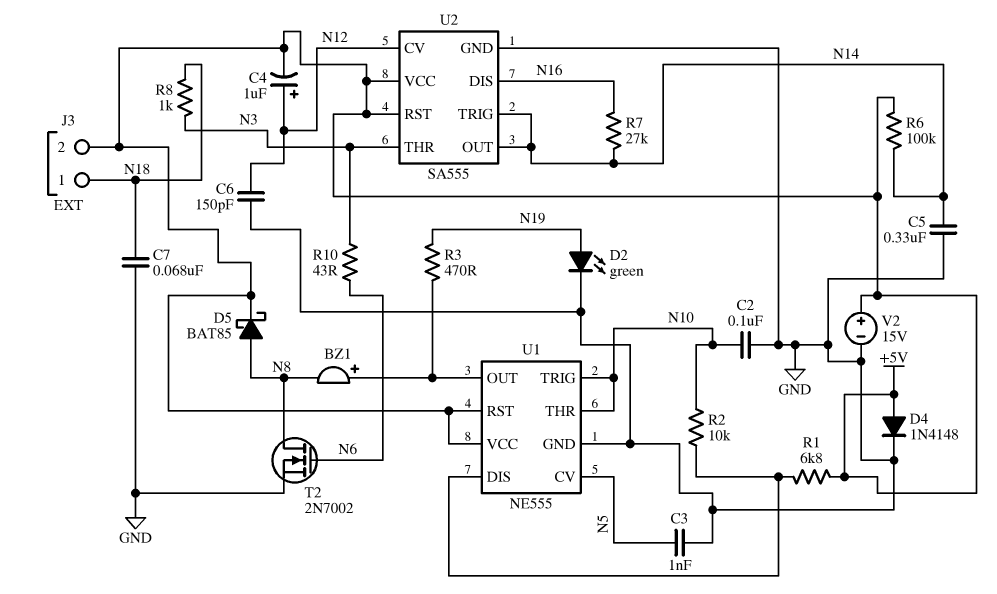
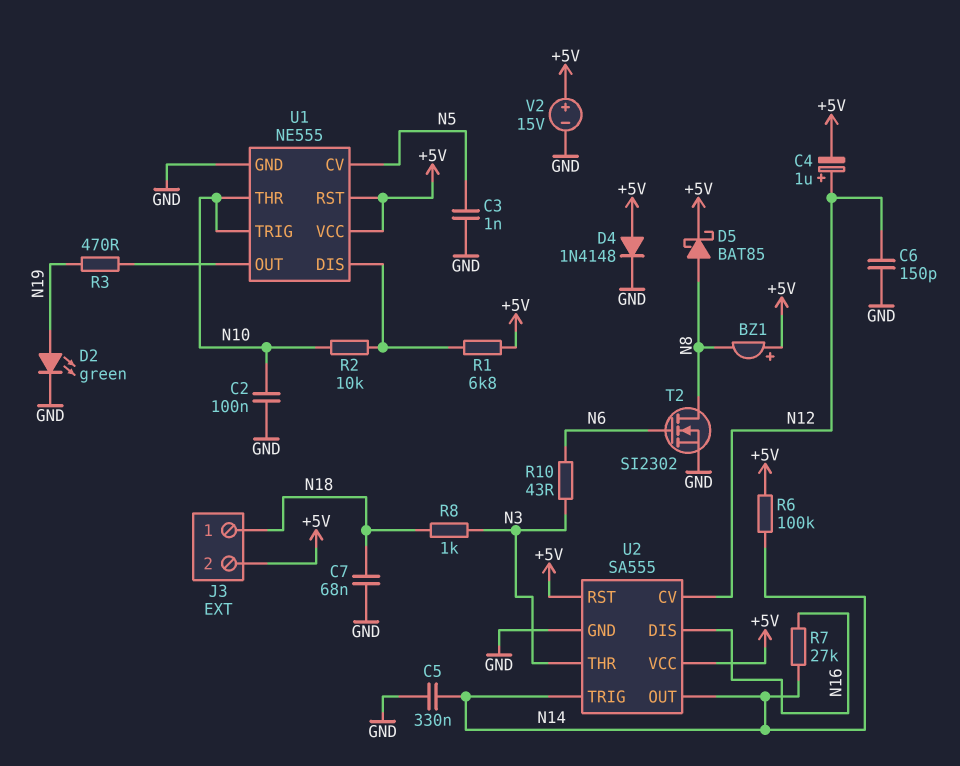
BZ1: buzzer (plus U1/OUT, minus N8) -> buzzer (plus +5V, minus N8)
T2: NMOS 2N7002 (G N6, D N8, S GND) -> NMOS SI2302 (G N6, D N8, S GND)

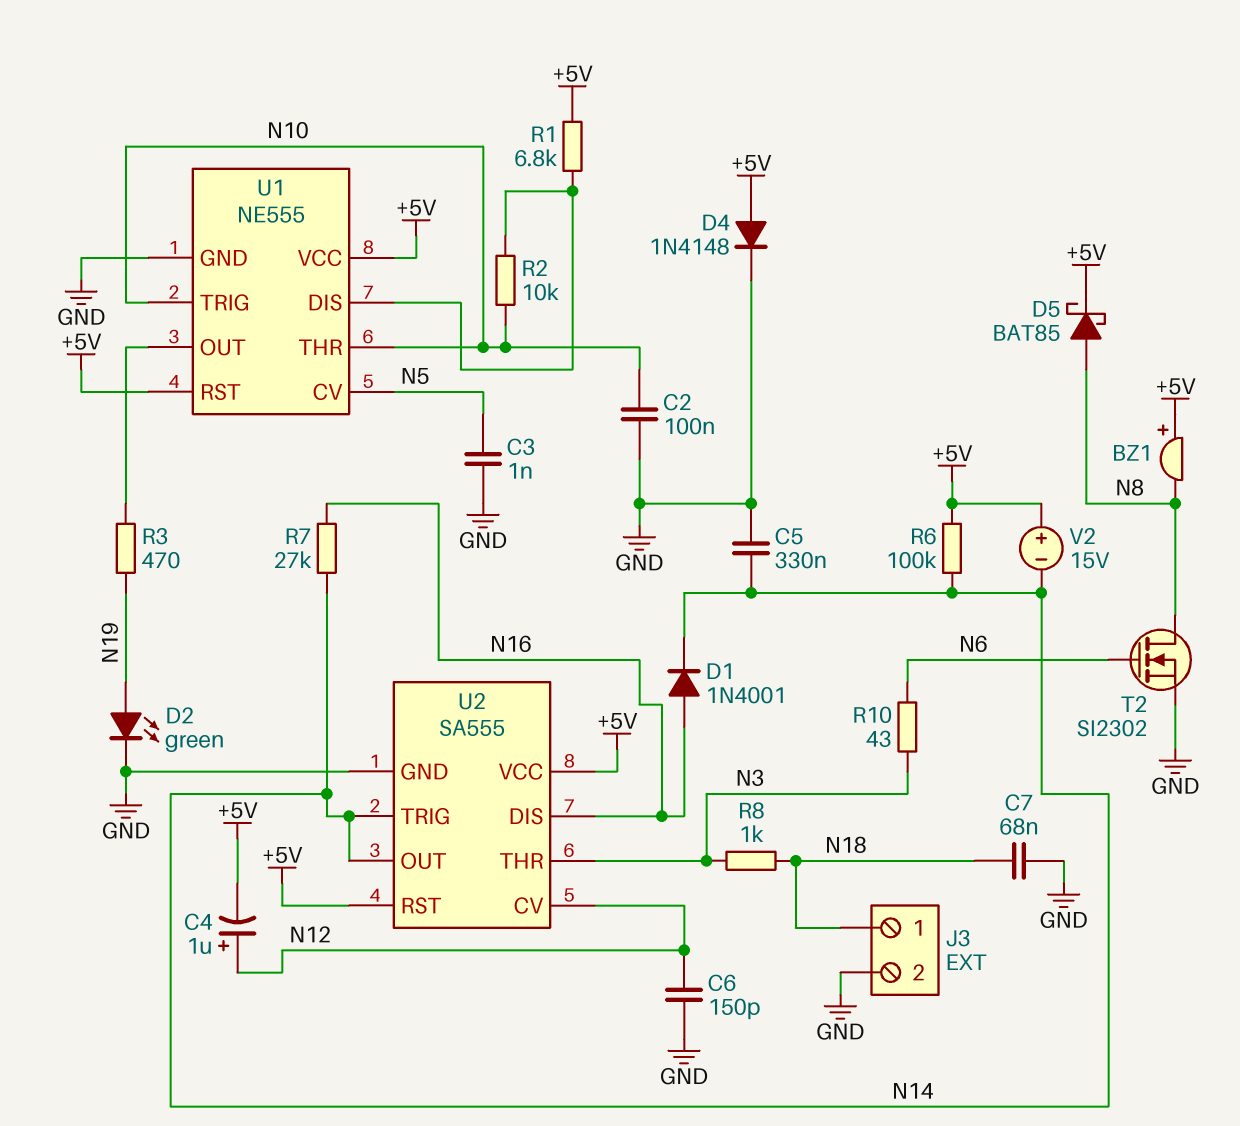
D1: none -> diode 1N4001 (A N16, K N14)
J3 pin 2: +5V -> GND
V2: 15V (plus +5V, minus GND) -> 15V (plus +5V, minus N14)

